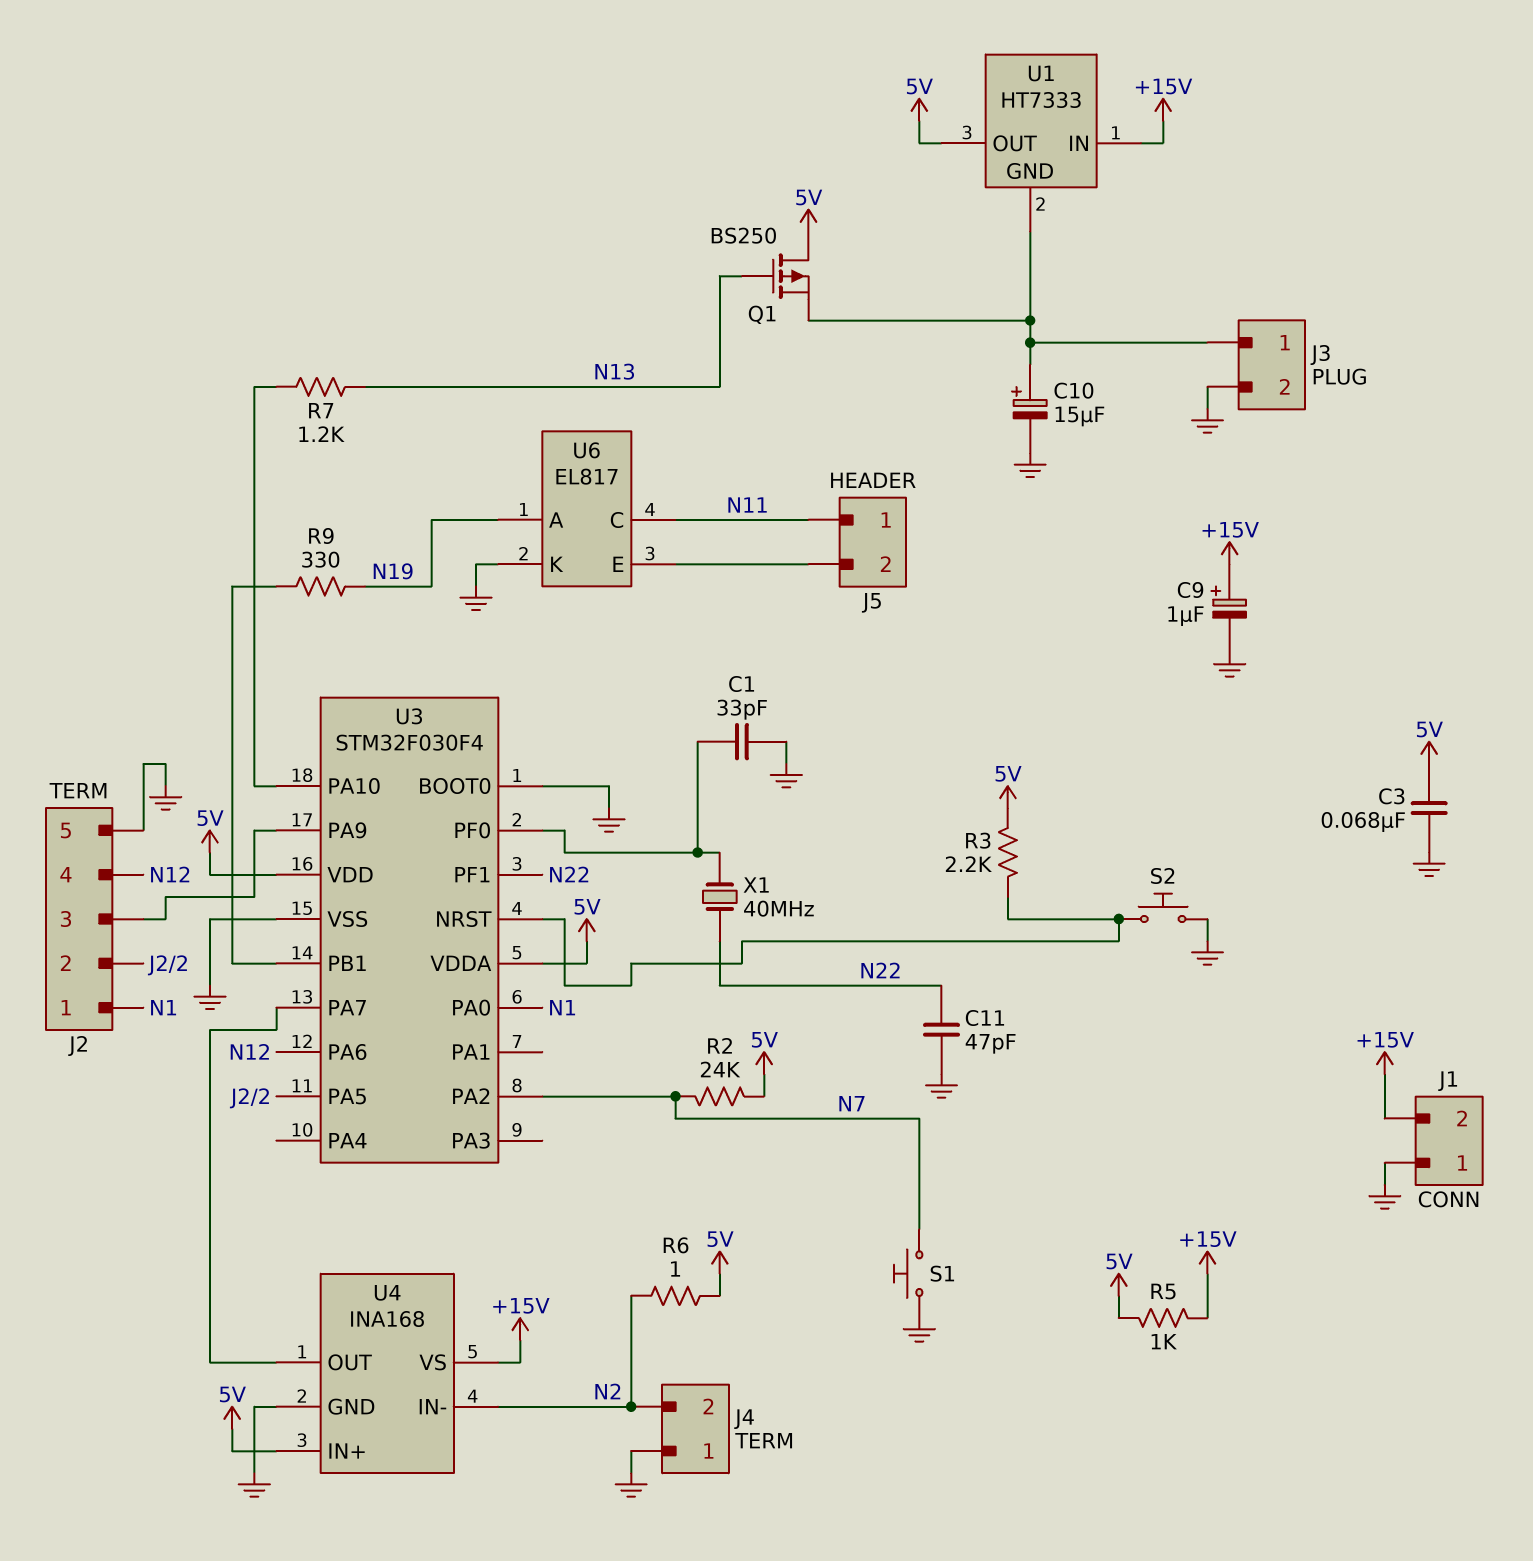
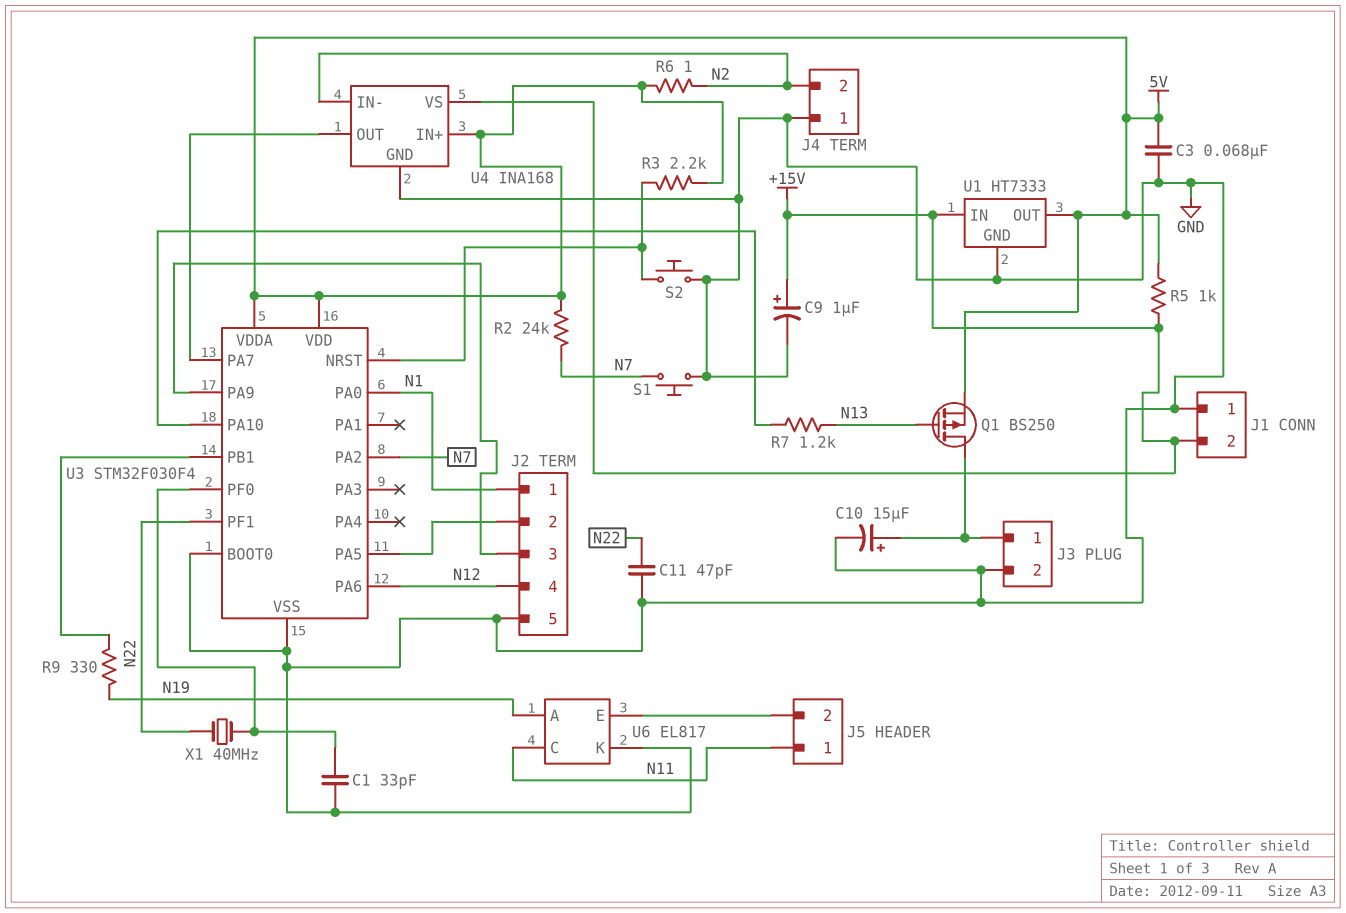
Q1: PMOS BS250 (G N13, D 5V, S J3/1) -> PMOS BS250 (G N13, D J3/1, S 5V)
U1 pin GND: J3/1 -> GND

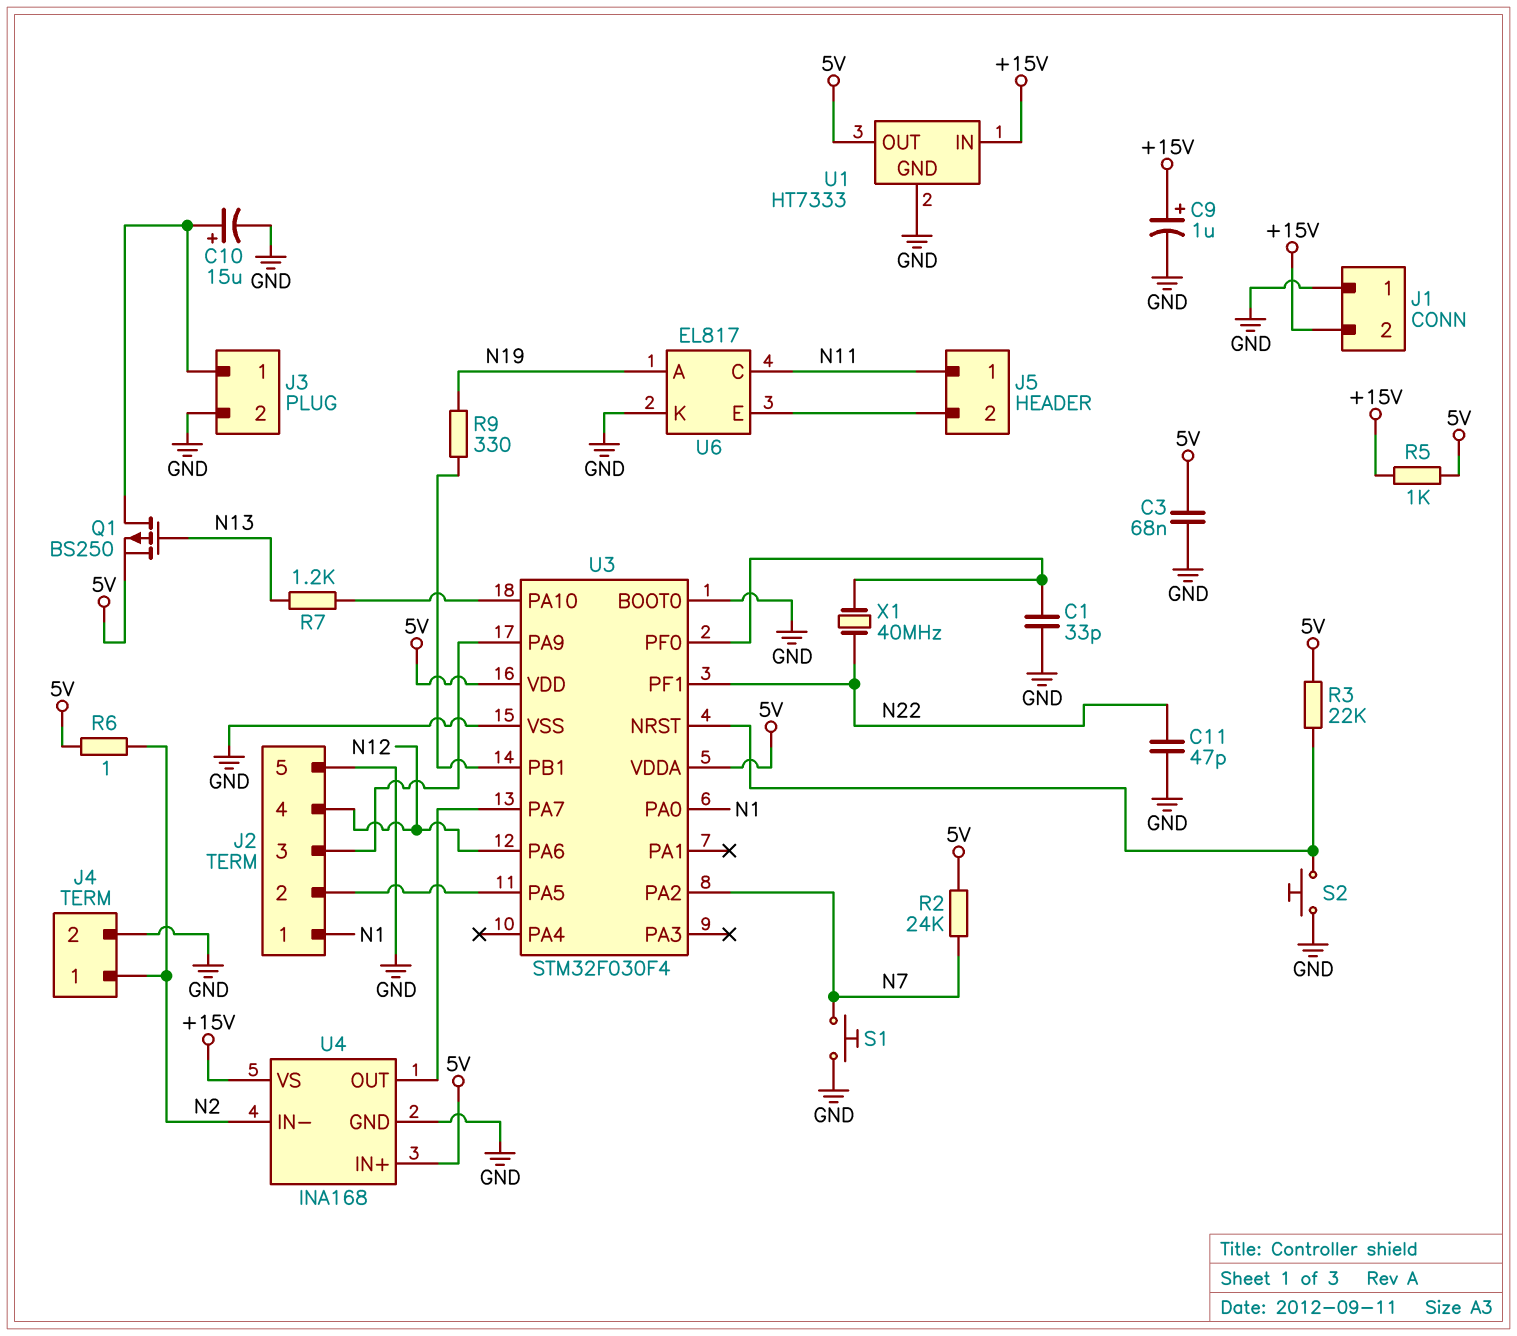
J4 pin 1: GND -> N2
J4 pin 2: N2 -> GND
R3: 2.2k (5V, U3/NRST) -> 22k (5V, U3/NRST)

